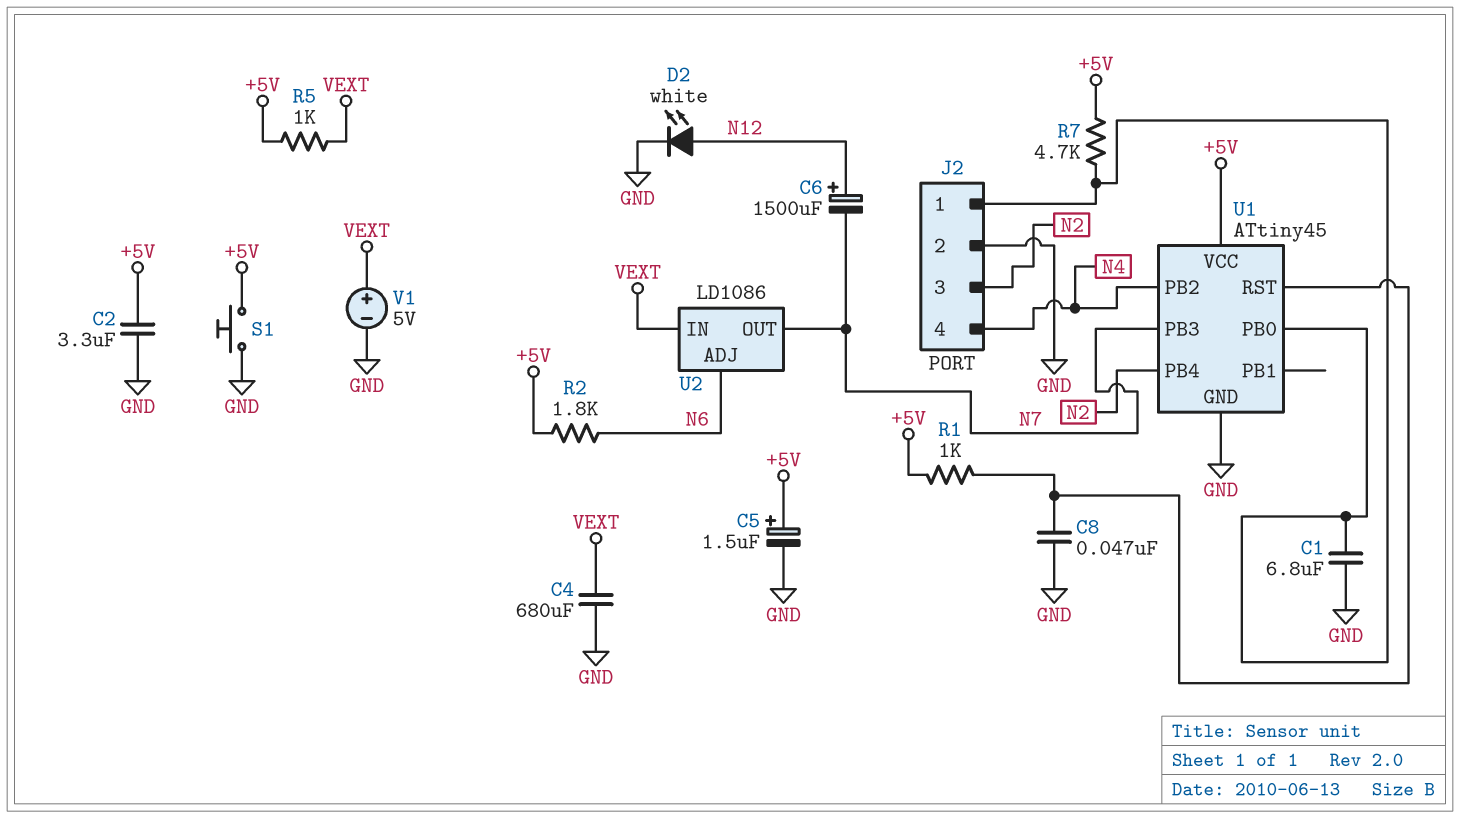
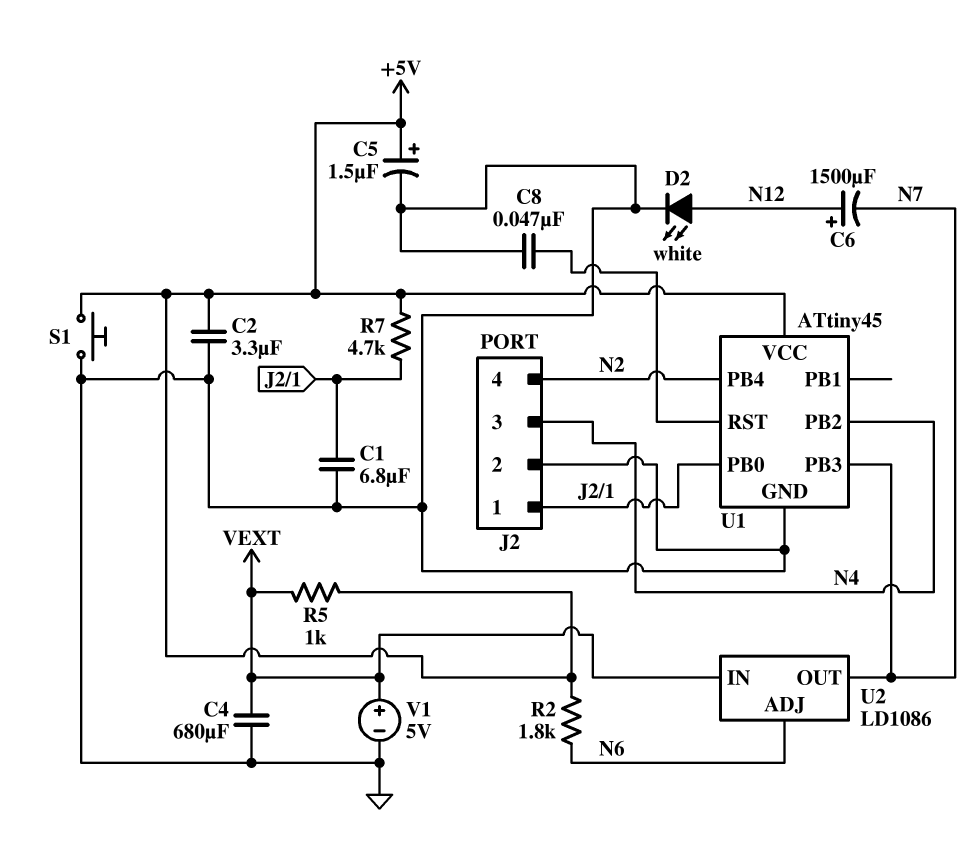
J2 pin 3: N2 -> N4
J2 pin 4: N4 -> N2
R1: 1k (+5V, U1/RST) -> none

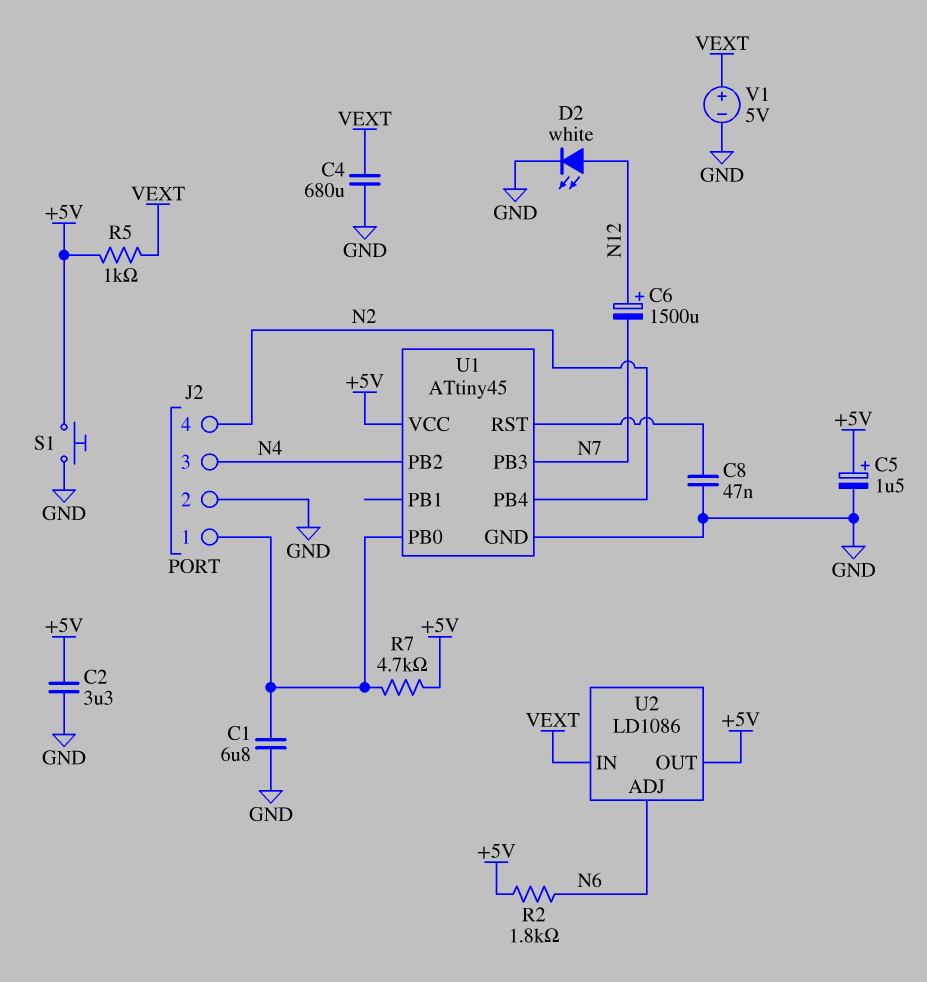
U2 pin OUT: N7 -> +5V

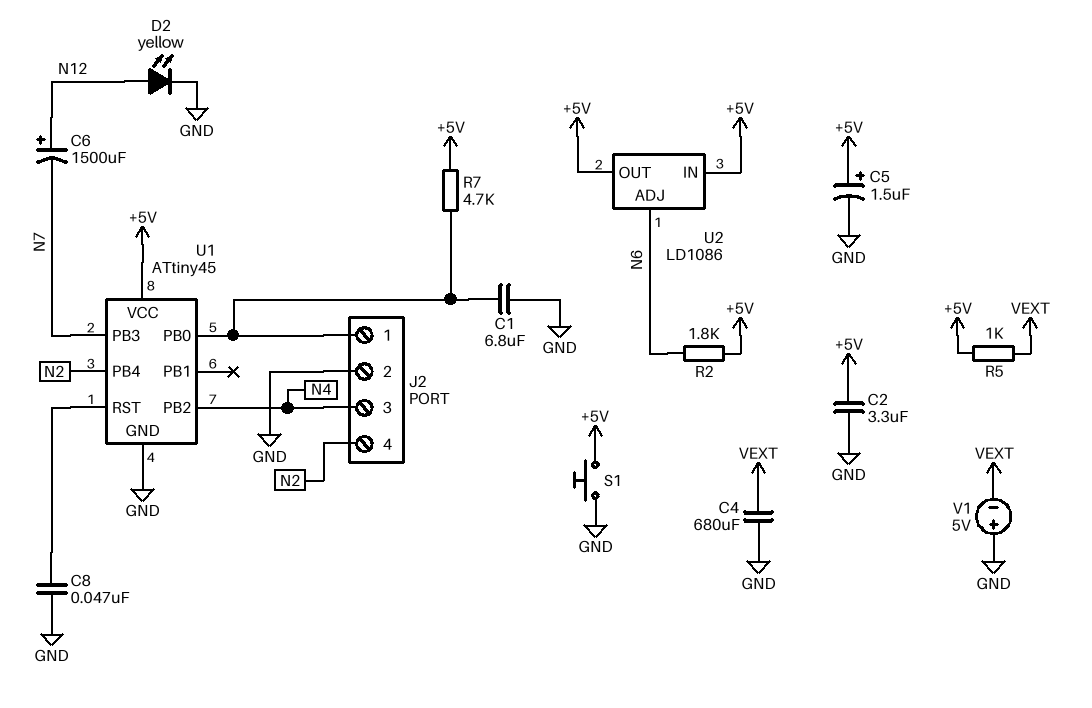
D2: LED white (A N12, K GND) -> LED yellow (A N12, K GND)
U2 pin IN: VEXT -> +5V
V1: 5V (plus VEXT, minus GND) -> 5V (plus GND, minus VEXT)

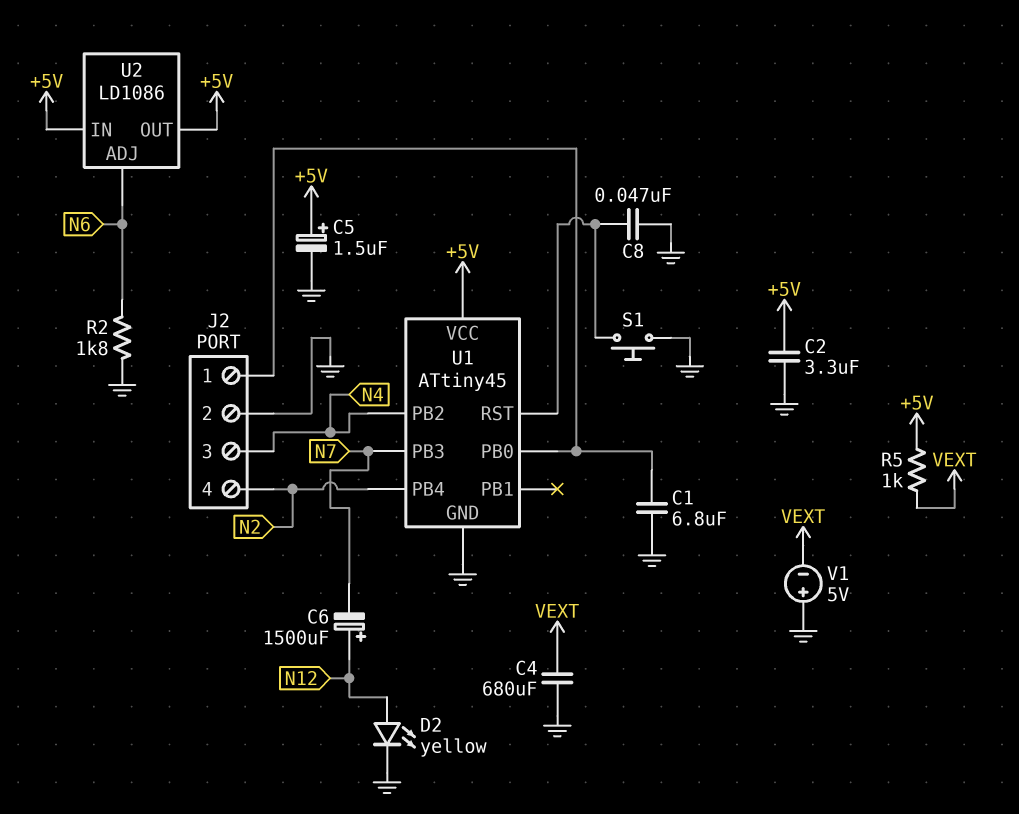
R2: 1.8k (+5V, N6) -> 1.8k (GND, N6)
R7: 4.7k (+5V, J2/1) -> none
S1: button (+5V, GND) -> button (GND, U1/RST)

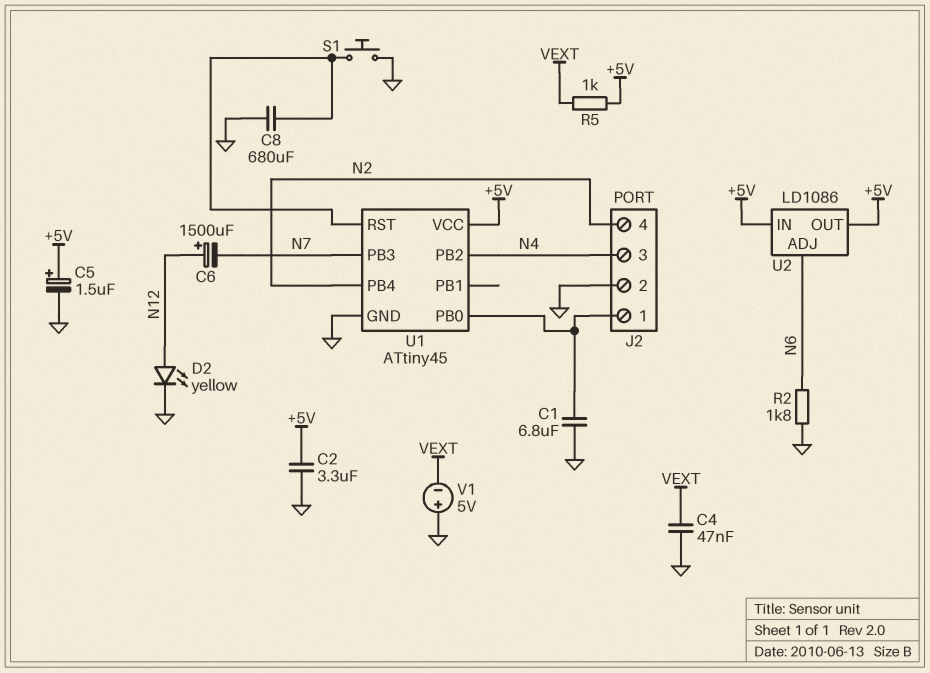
C4: 680uF (GND, VEXT) -> 47nF (GND, VEXT)
C8: 47nF (GND, U1/RST) -> 680uF (GND, U1/RST)

